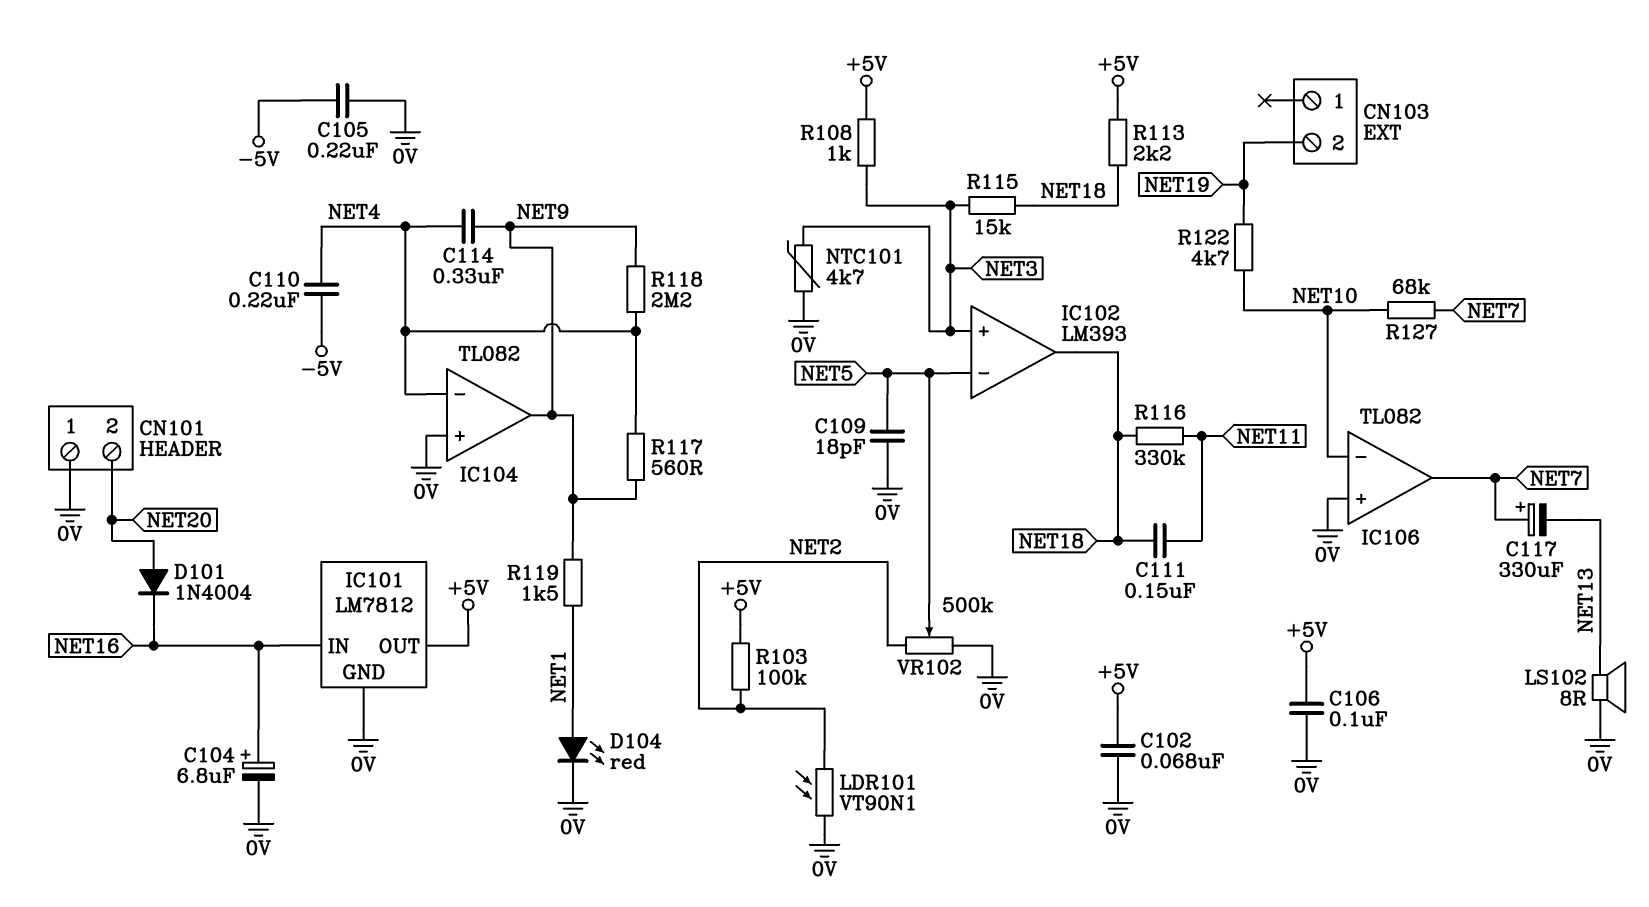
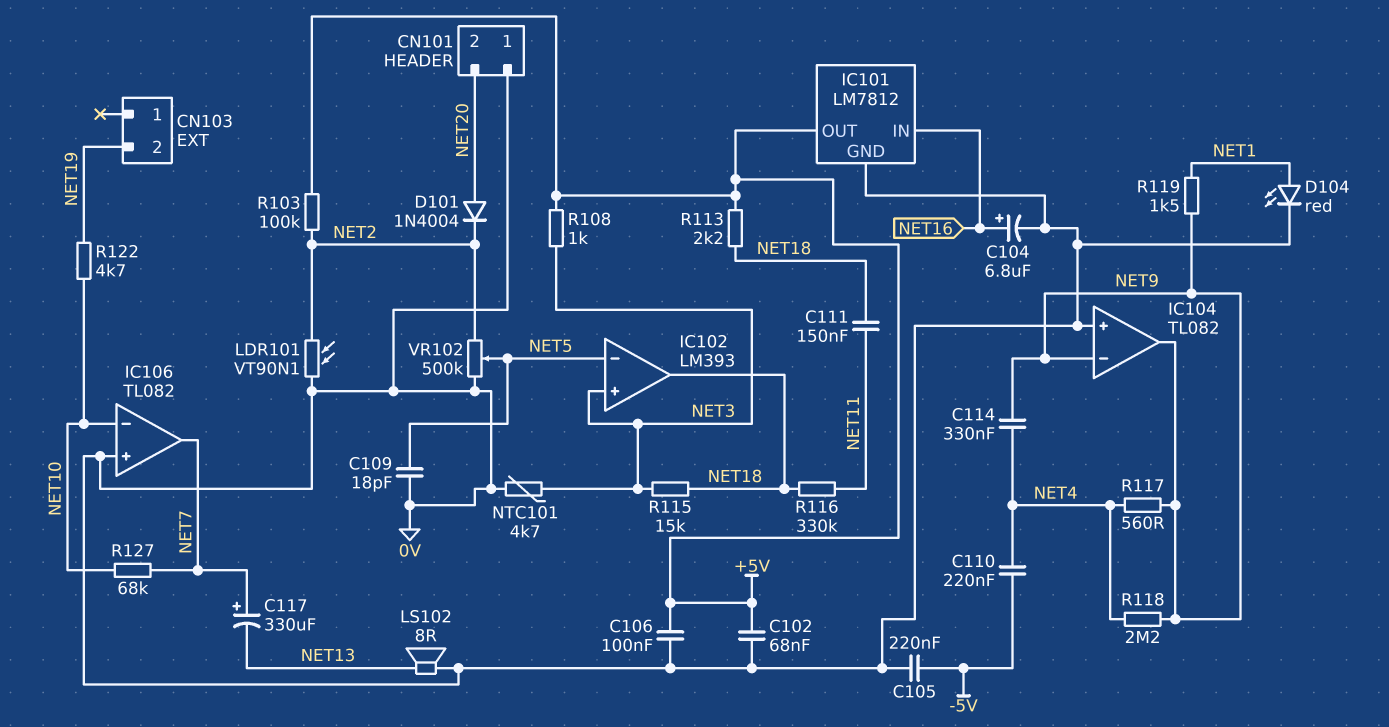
D101: diode 1N4004 (A NET20, K NET16) -> diode 1N4004 (A NET20, K NET2)
IC104 pin in-: NET4 -> NET9

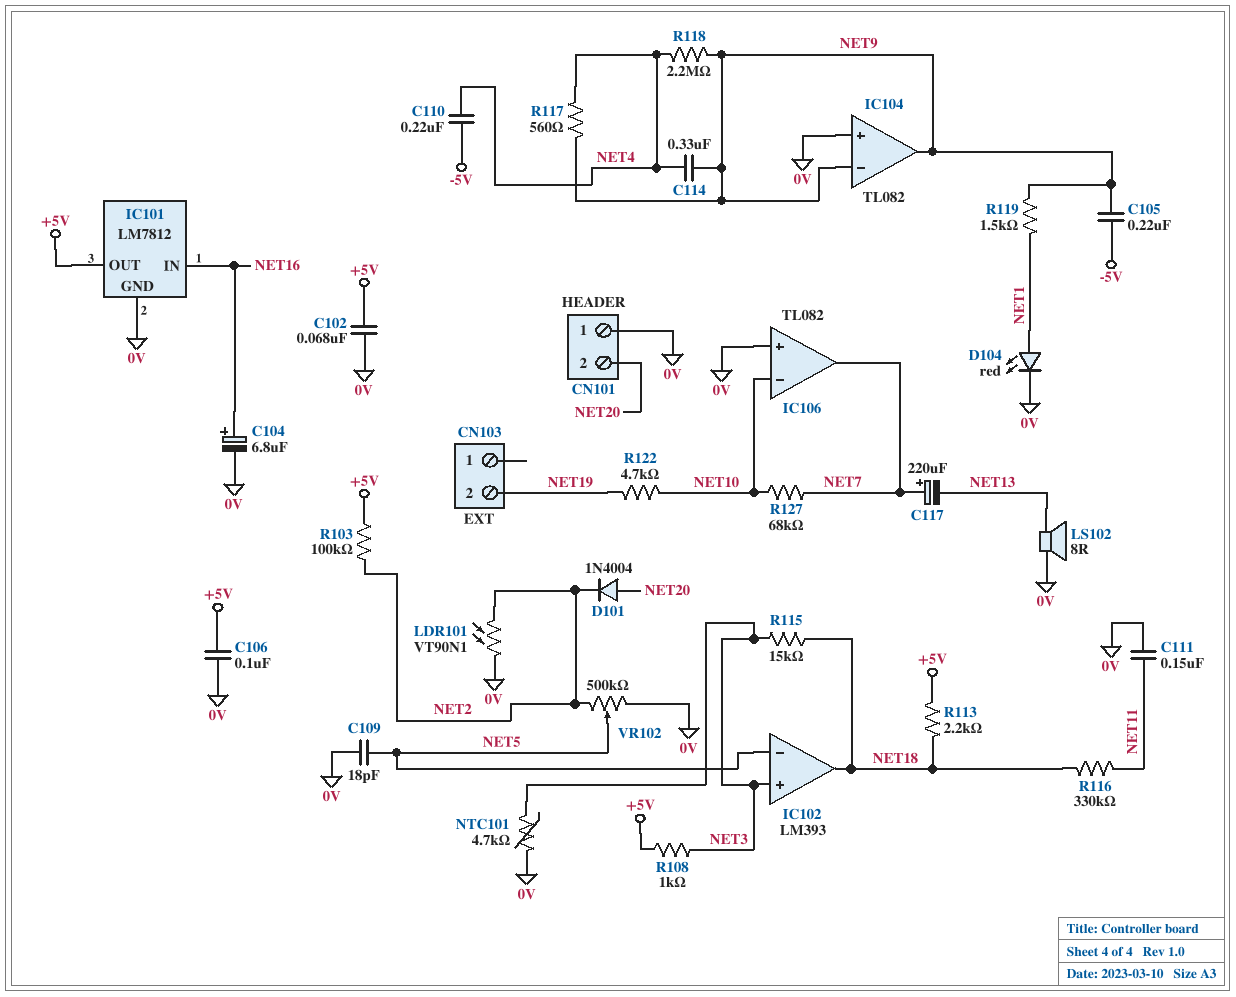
C105: 220nF (-5V, 0V) -> 220nF (-5V, NET9)
C111: 150nF (NET11, NET18) -> 150nF (0V, NET11)
C117: 330uF (plus NET7, minus NET13) -> 220uF (plus NET7, minus NET13)

